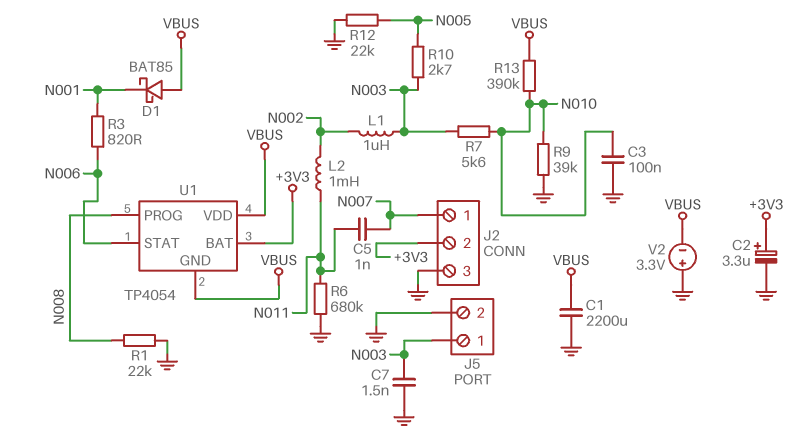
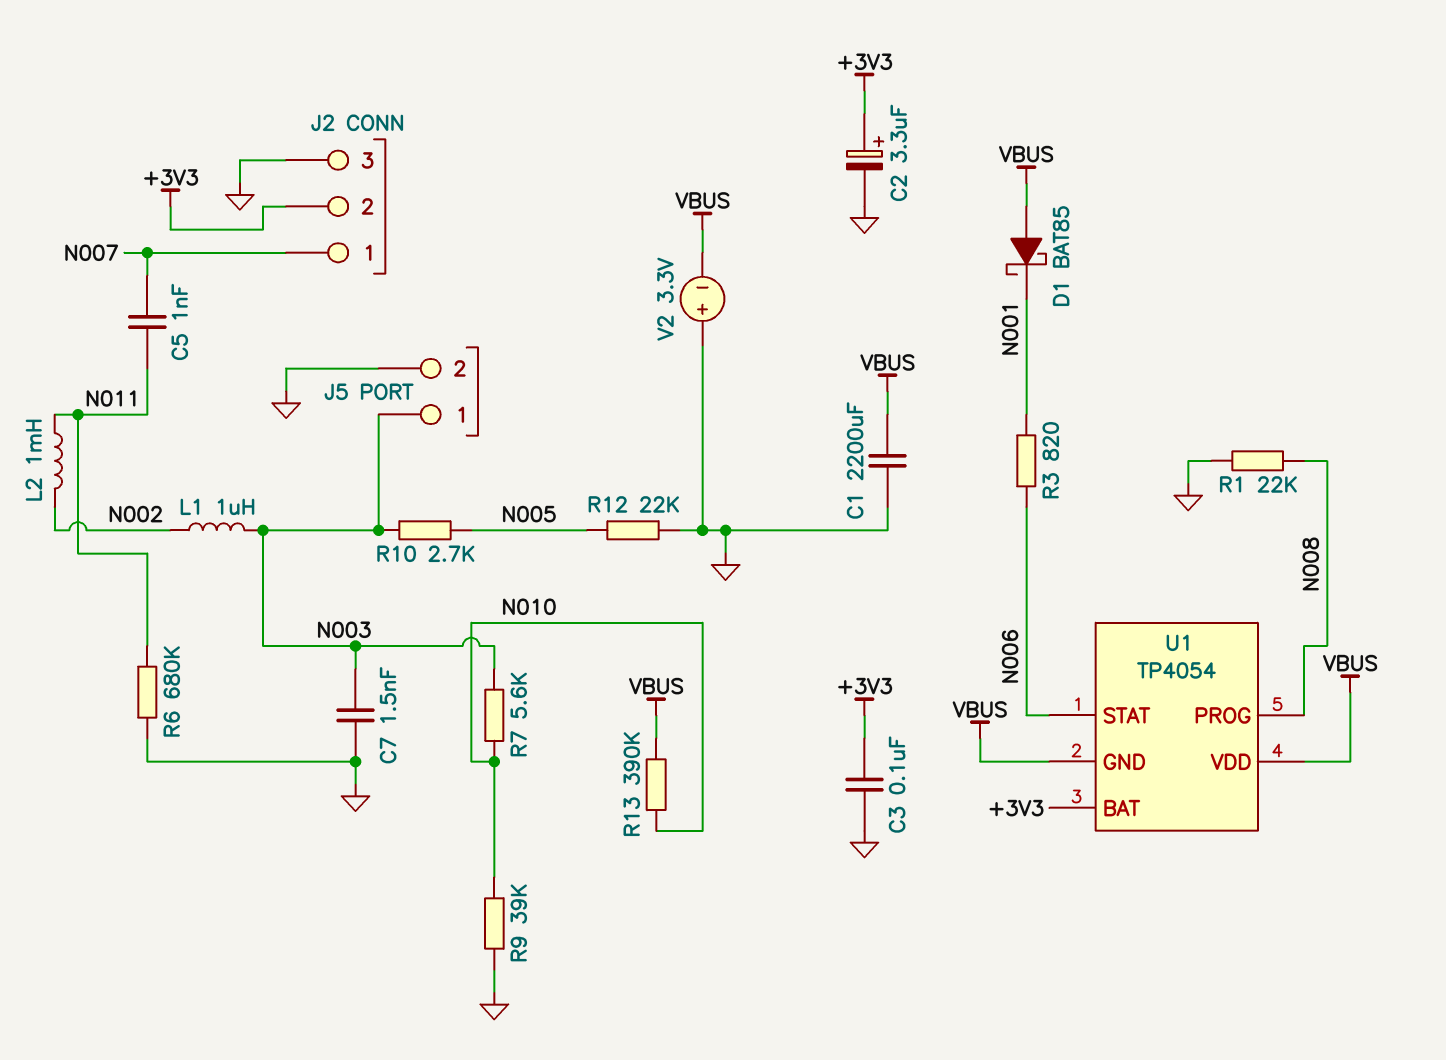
C3: 100nF (GND, N010) -> 100nF (+3V3, GND)

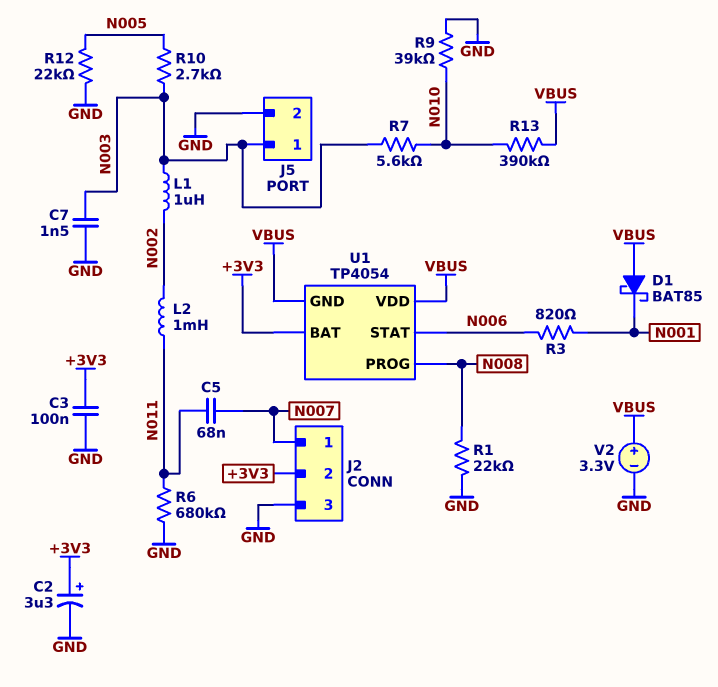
C1: 2200uF (GND, VBUS) -> none
C5: 1nF (N007, N011) -> 68nF (N007, N011)
V2: 3.3V (plus GND, minus VBUS) -> 3.3V (plus VBUS, minus GND)

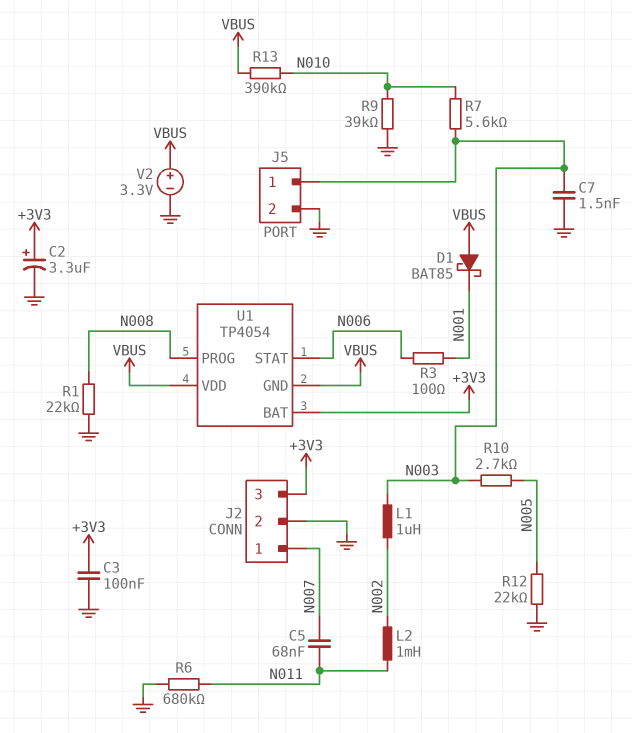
J2 pin 2: +3V3 -> GND
J2 pin 3: GND -> +3V3
R3: 820 (N001, N006) -> 100 (N001, N006)

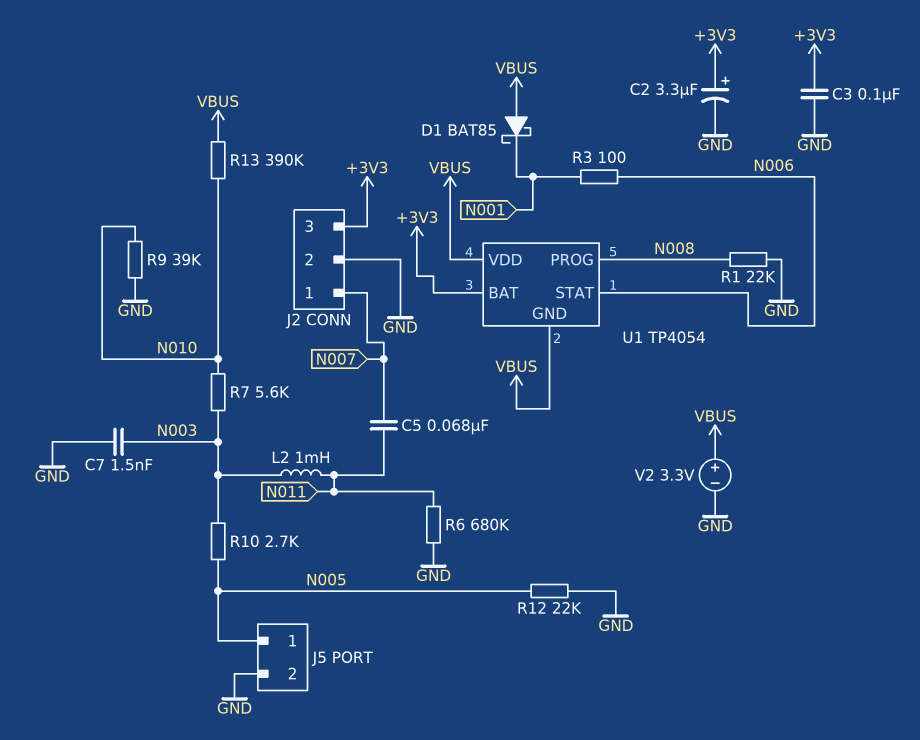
J5 pin 1: N003 -> N005
L1: 1uH (N002, N003) -> none
L2: 1mH (N002, N011) -> 1mH (N003, N011)

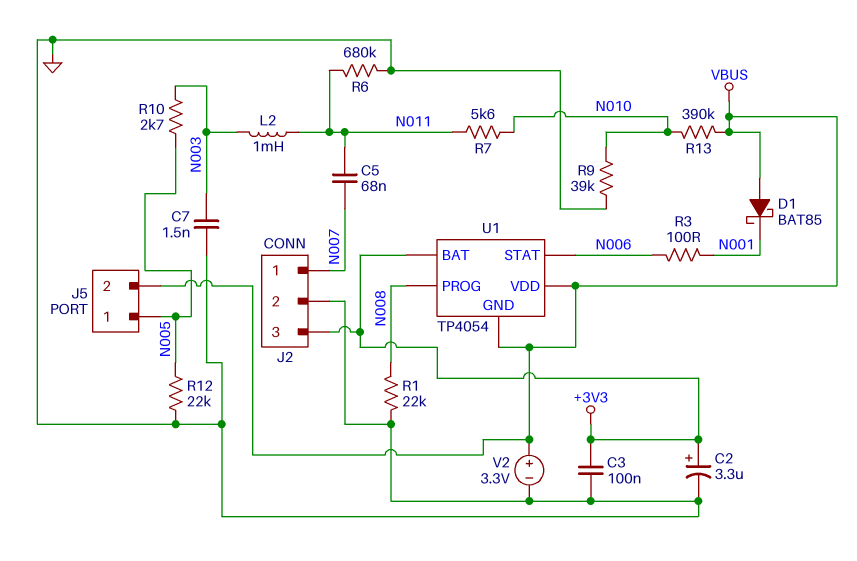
J5 pin 2: GND -> VBUS
R7: 5.6k (N003, N010) -> 5.6k (N010, N011)

